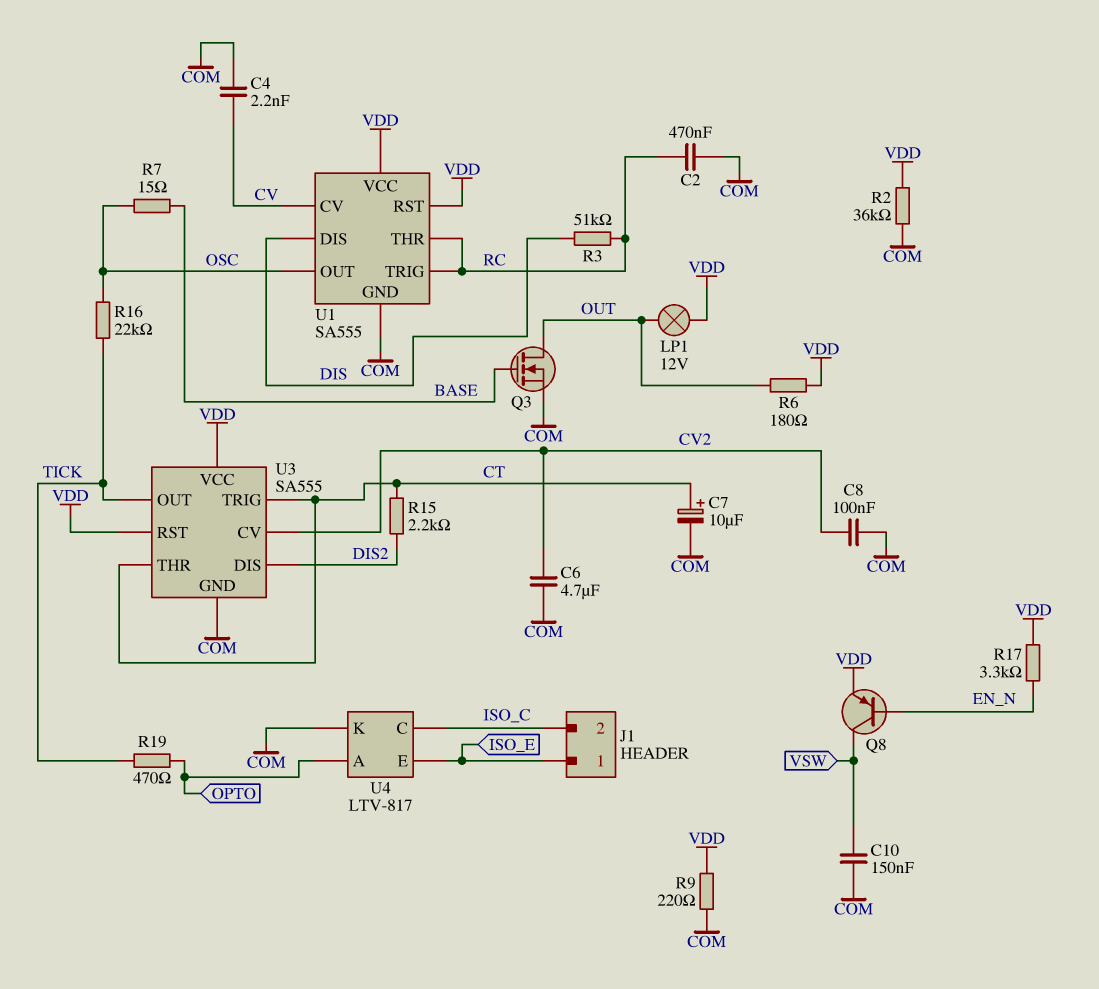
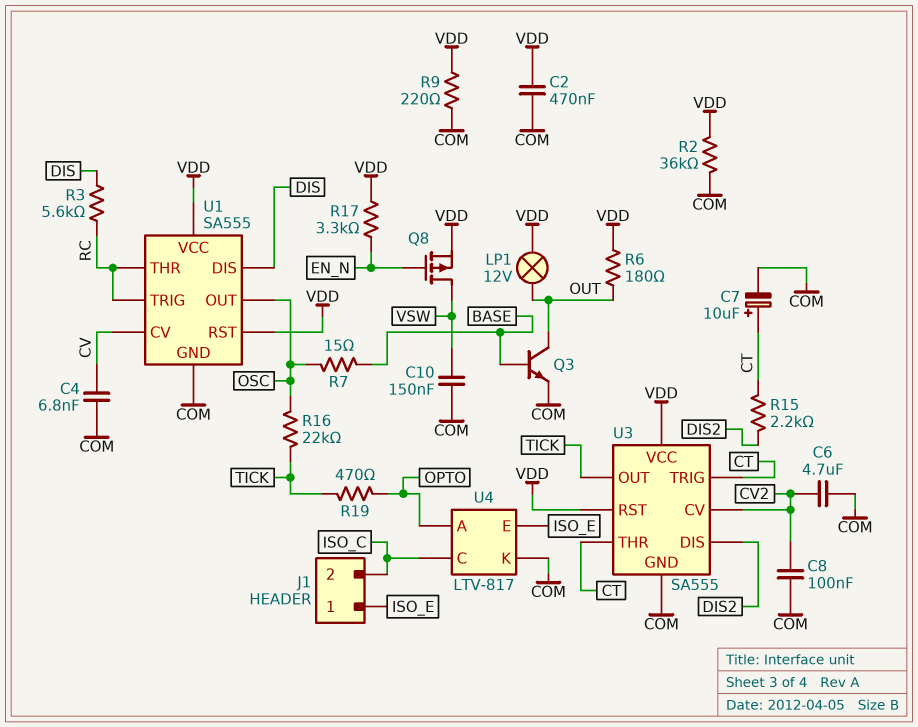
C2: 470nF (COM, RC) -> 470nF (COM, VDD)
C4: 2.2nF (COM, CV) -> 6.8nF (COM, CV)
Q3: NMOS (G BASE, D OUT, S COM) -> NPN (B BASE, C OUT, E COM)
Q8: PNP (B EN_N, C VSW, E VDD) -> PMOS (G EN_N, D VSW, S VDD)
R3: 51k (DIS, RC) -> 5.6k (DIS, RC)

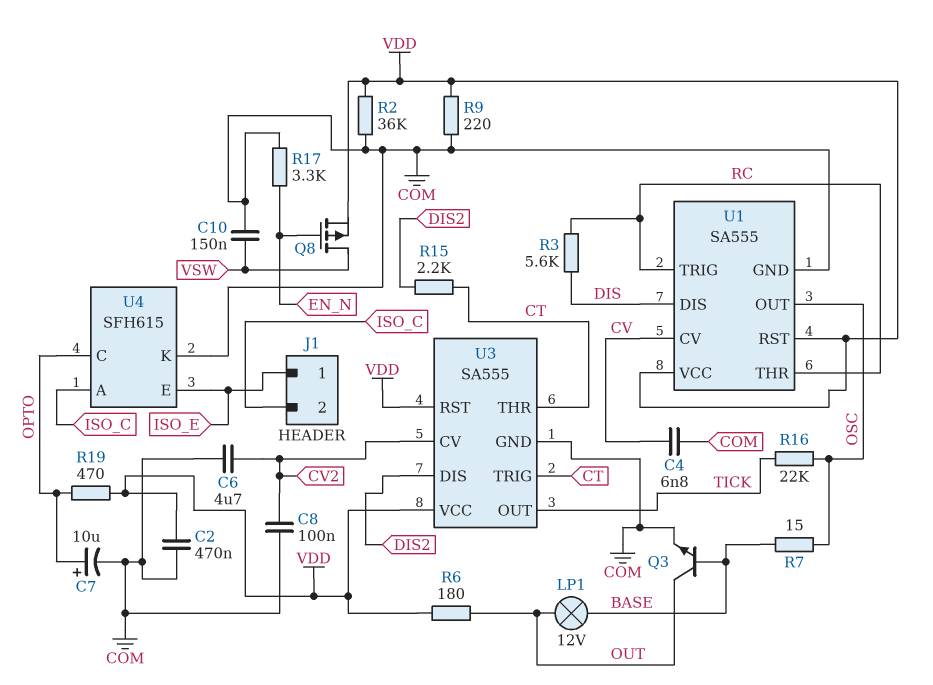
C7: 10uF (plus CT, minus COM) -> 10uF (plus OPTO, minus COM)
LP1: lamp 12V (OUT, VDD) -> lamp 12V (BASE, OUT)
R17: 3.3k (EN_N, VDD) -> 3.3k (COM, EN_N)
R19: 470 (OPTO, TICK) -> 470 (OPTO, VDD)
U4: LTV-817 -> SFH615
U4 pin A: OPTO -> ISO_C
U4 pin C: ISO_C -> OPTO

